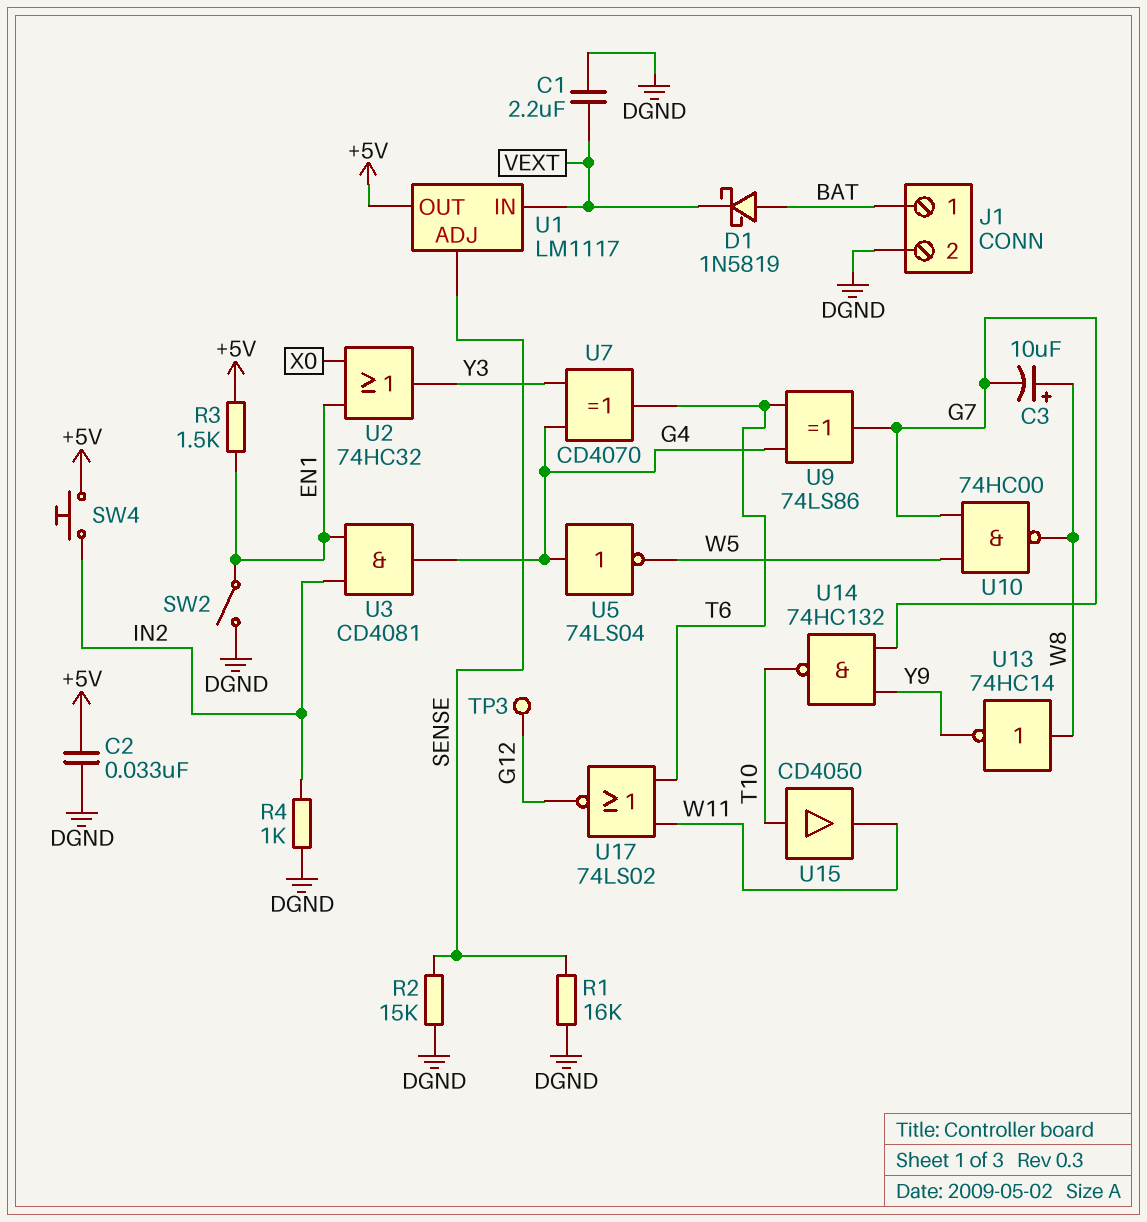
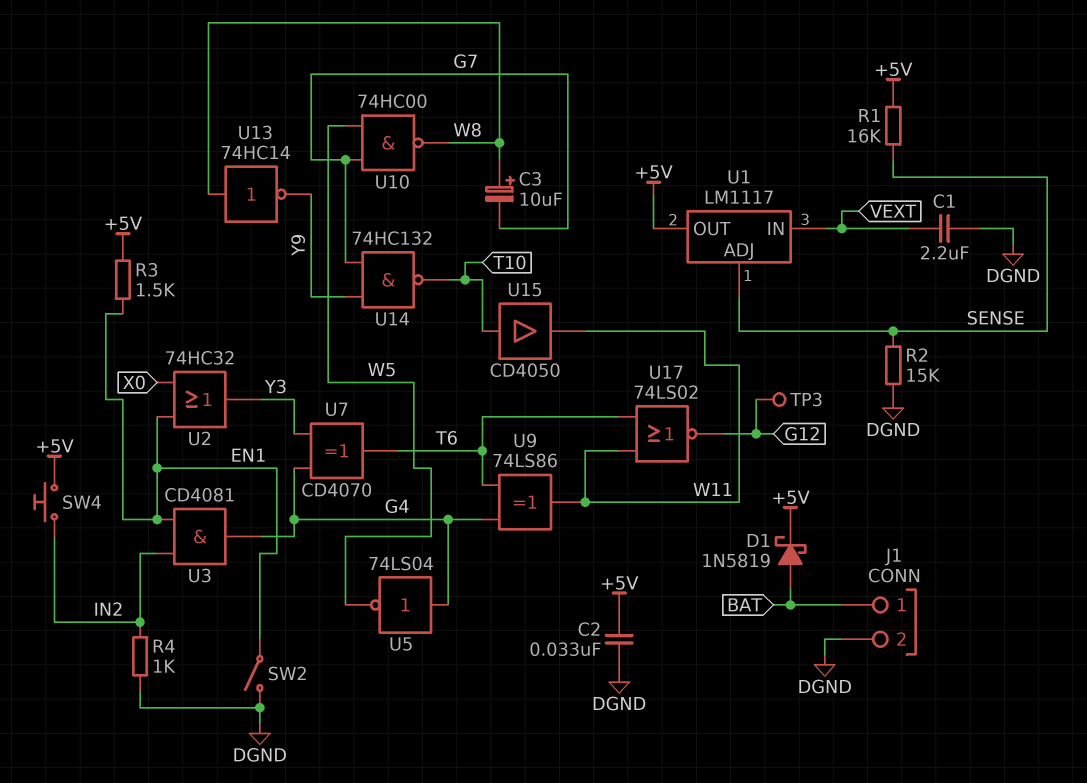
D1: schottky 1N5819 (A BAT, K VEXT) -> schottky 1N5819 (A BAT, K +5V)
R1: 16k (DGND, SENSE) -> 16k (+5V, SENSE)
U9: XOR 74LS86 (in G4, in T6, out G7) -> XOR 74LS86 (in G4, in T6, out W11)

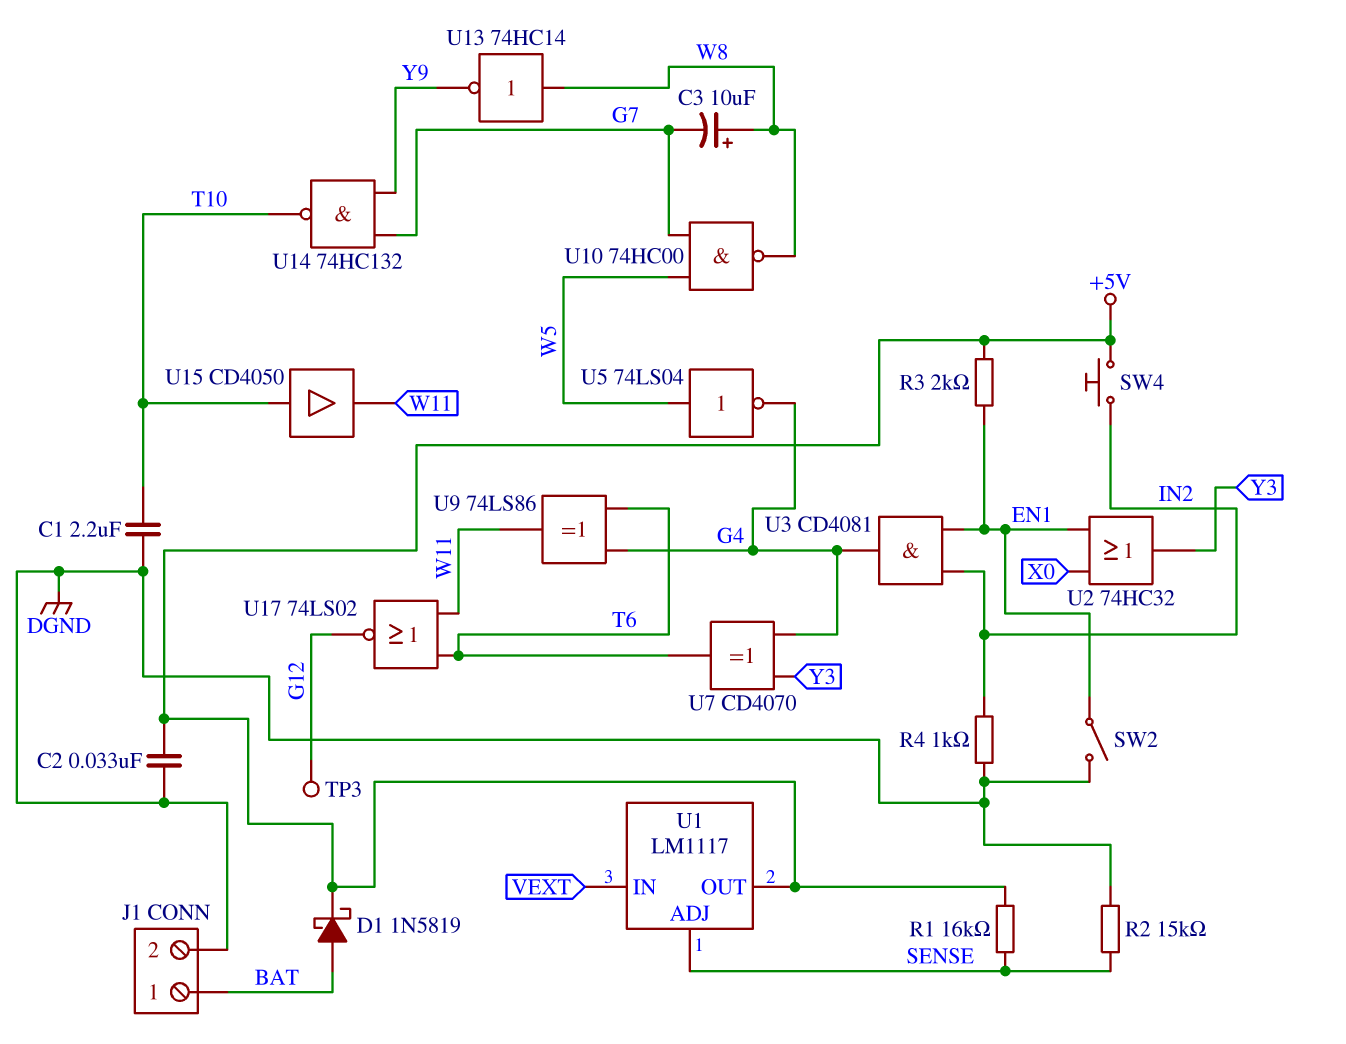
C1: 2.2uF (DGND, VEXT) -> 2.2uF (DGND, T10)
R3: 1.5k (+5V, EN1) -> 2k (+5V, EN1)
U5: NOT 74LS04 (in G4, out W5) -> NOT 74LS04 (in W5, out G4)

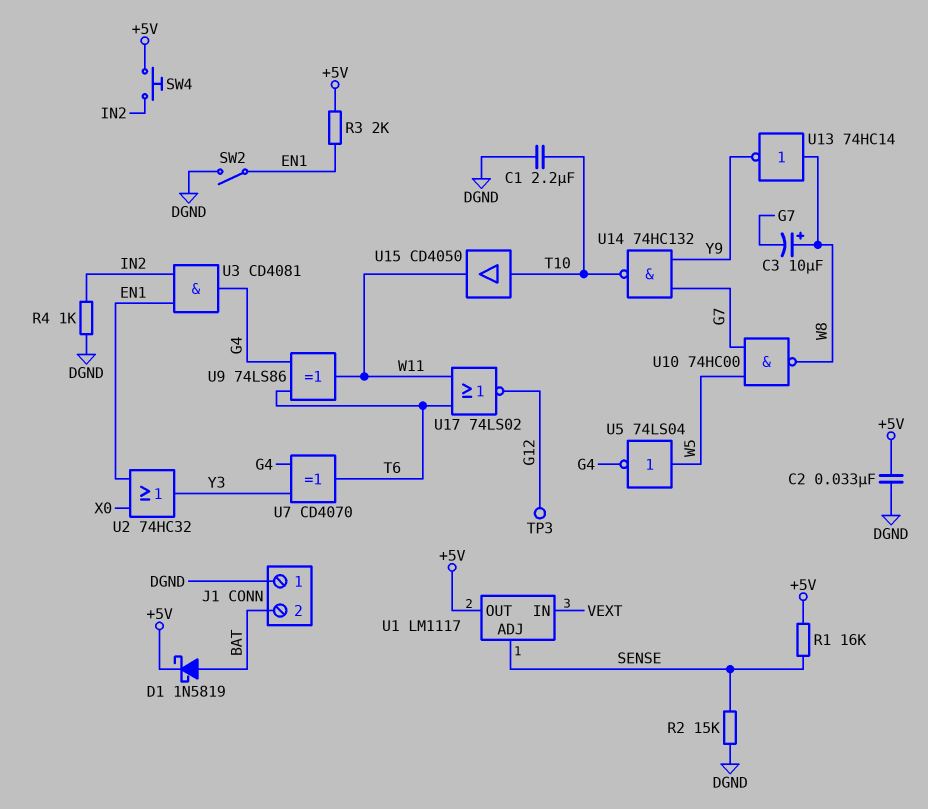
J1 pin 1: BAT -> DGND
J1 pin 2: DGND -> BAT

